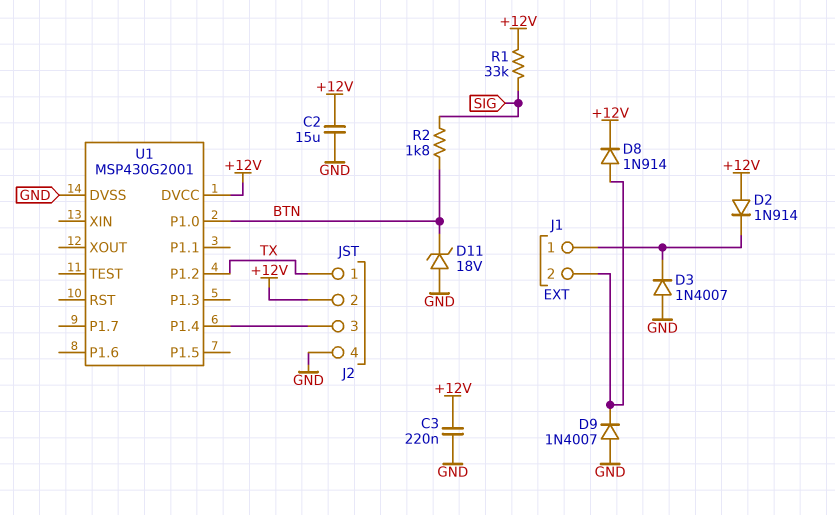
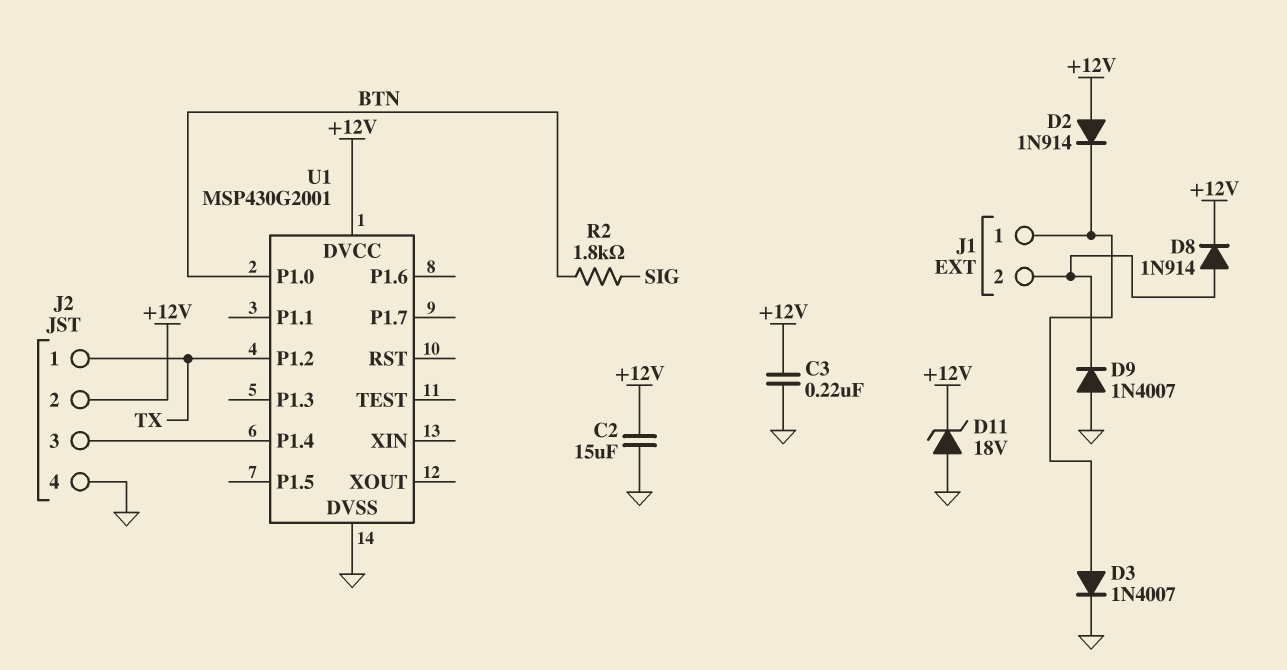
D3: diode 1N4007 (A GND, K J1/1) -> diode 1N4007 (A J1/1, K GND)
D11: zener 18V (A GND, K BTN) -> zener 18V (A GND, K +12V)
R1: 33k (+12V, SIG) -> none

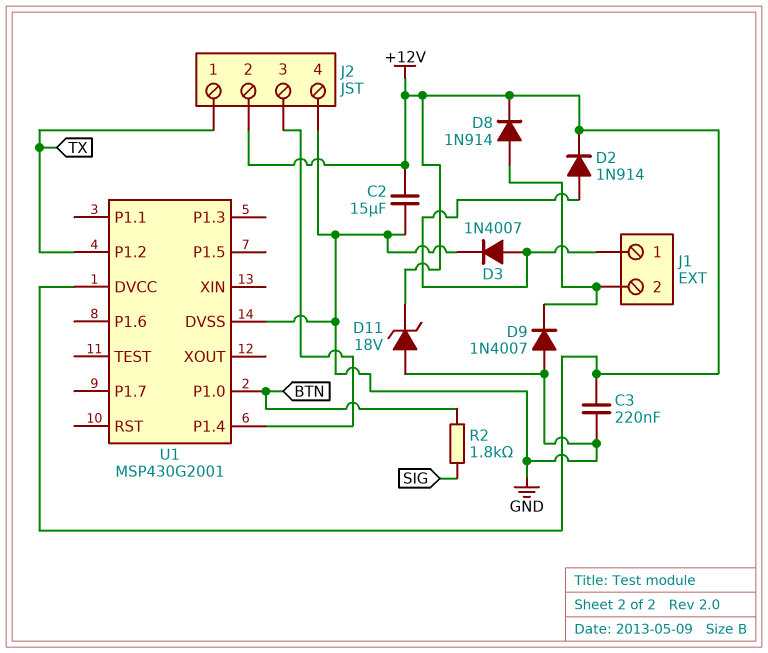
D2: diode 1N914 (A +12V, K J1/1) -> diode 1N914 (A J1/1, K +12V)

